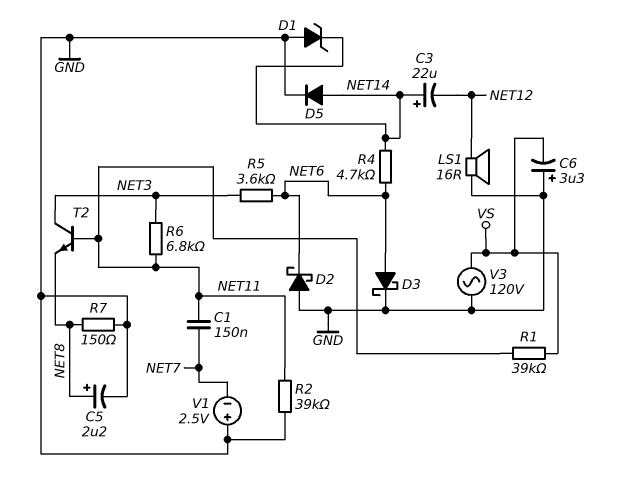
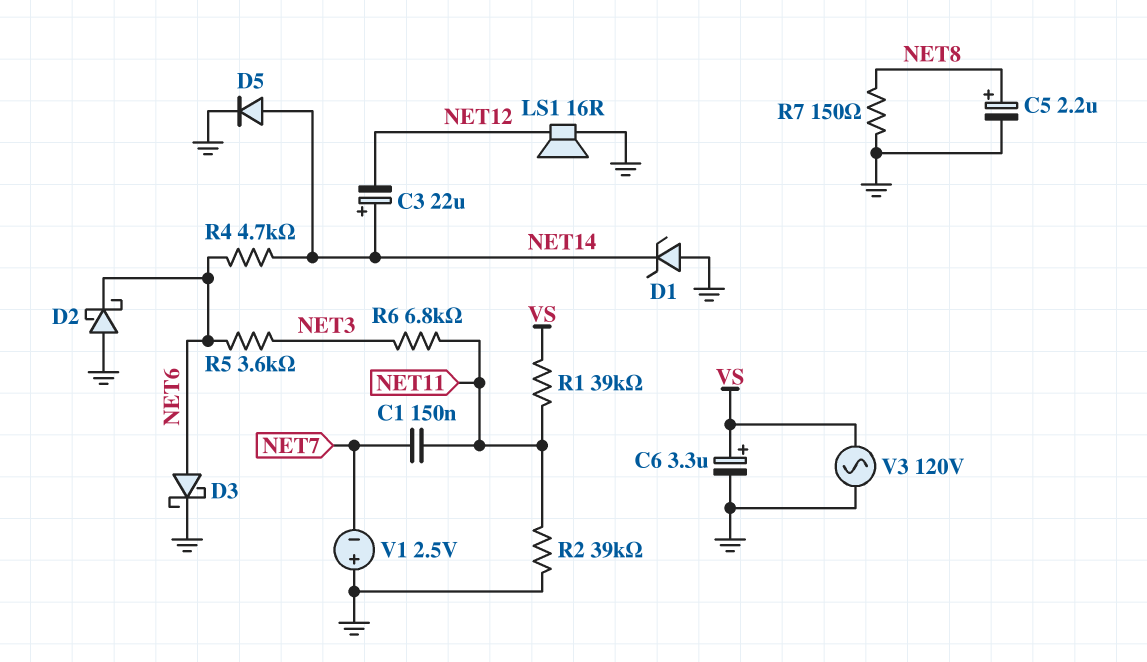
C6: 3.3uF (plus GND, minus VS) -> 3.3uF (plus VS, minus GND)
T2: NPN (B NET11, C NET3, E NET8) -> none

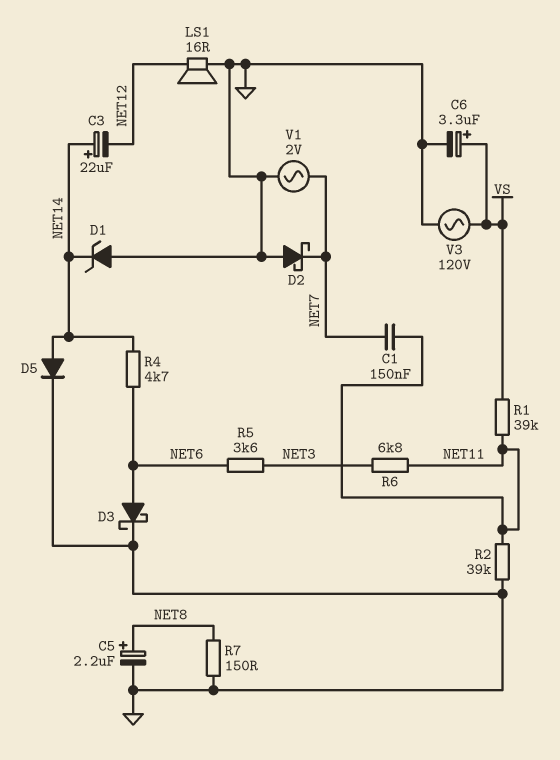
D2: schottky (A GND, K NET6) -> schottky (A GND, K NET7)
V1: 2.5V (plus GND, minus NET7) -> AC 2V (GND, NET7)

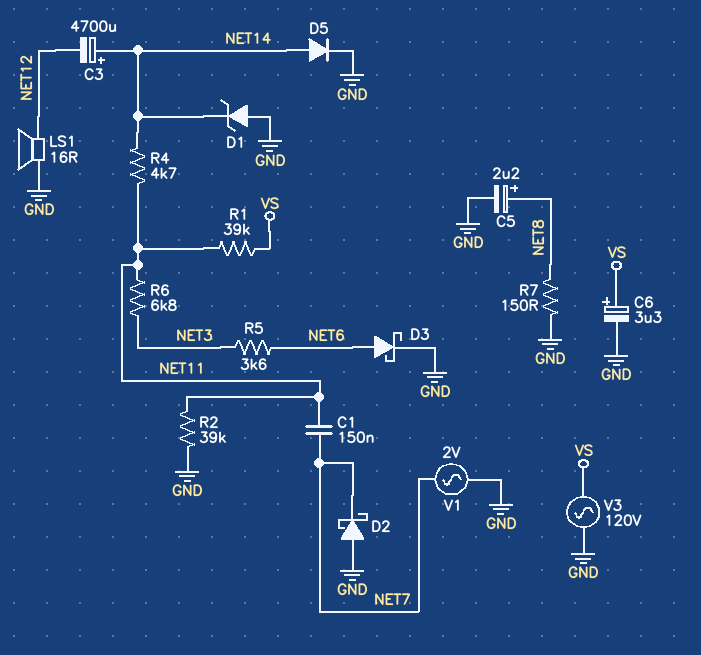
C3: 22uF (plus NET14, minus NET12) -> 4700uF (plus NET14, minus NET12)
R4: 4.7k (NET6, NET14) -> 4.7k (NET11, NET14)

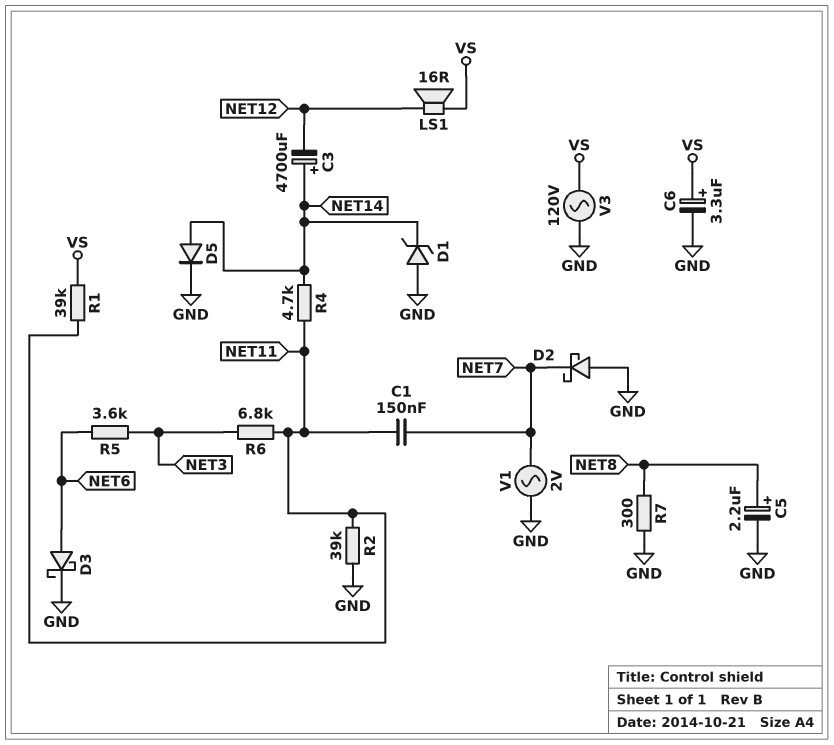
LS1: speaker 16R (GND, NET12) -> speaker 16R (NET12, VS)
R7: 150 (GND, NET8) -> 300 (GND, NET8)

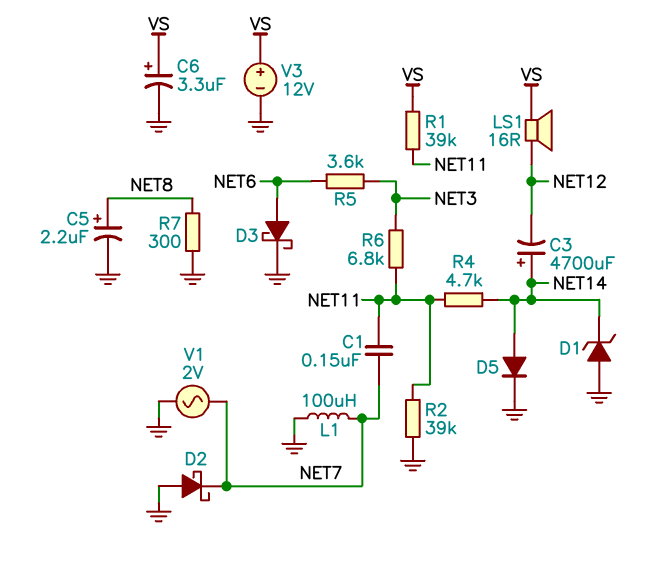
L1: none -> 100uH (GND, NET7)
V3: AC 120V (GND, VS) -> 12V (plus VS, minus GND)

